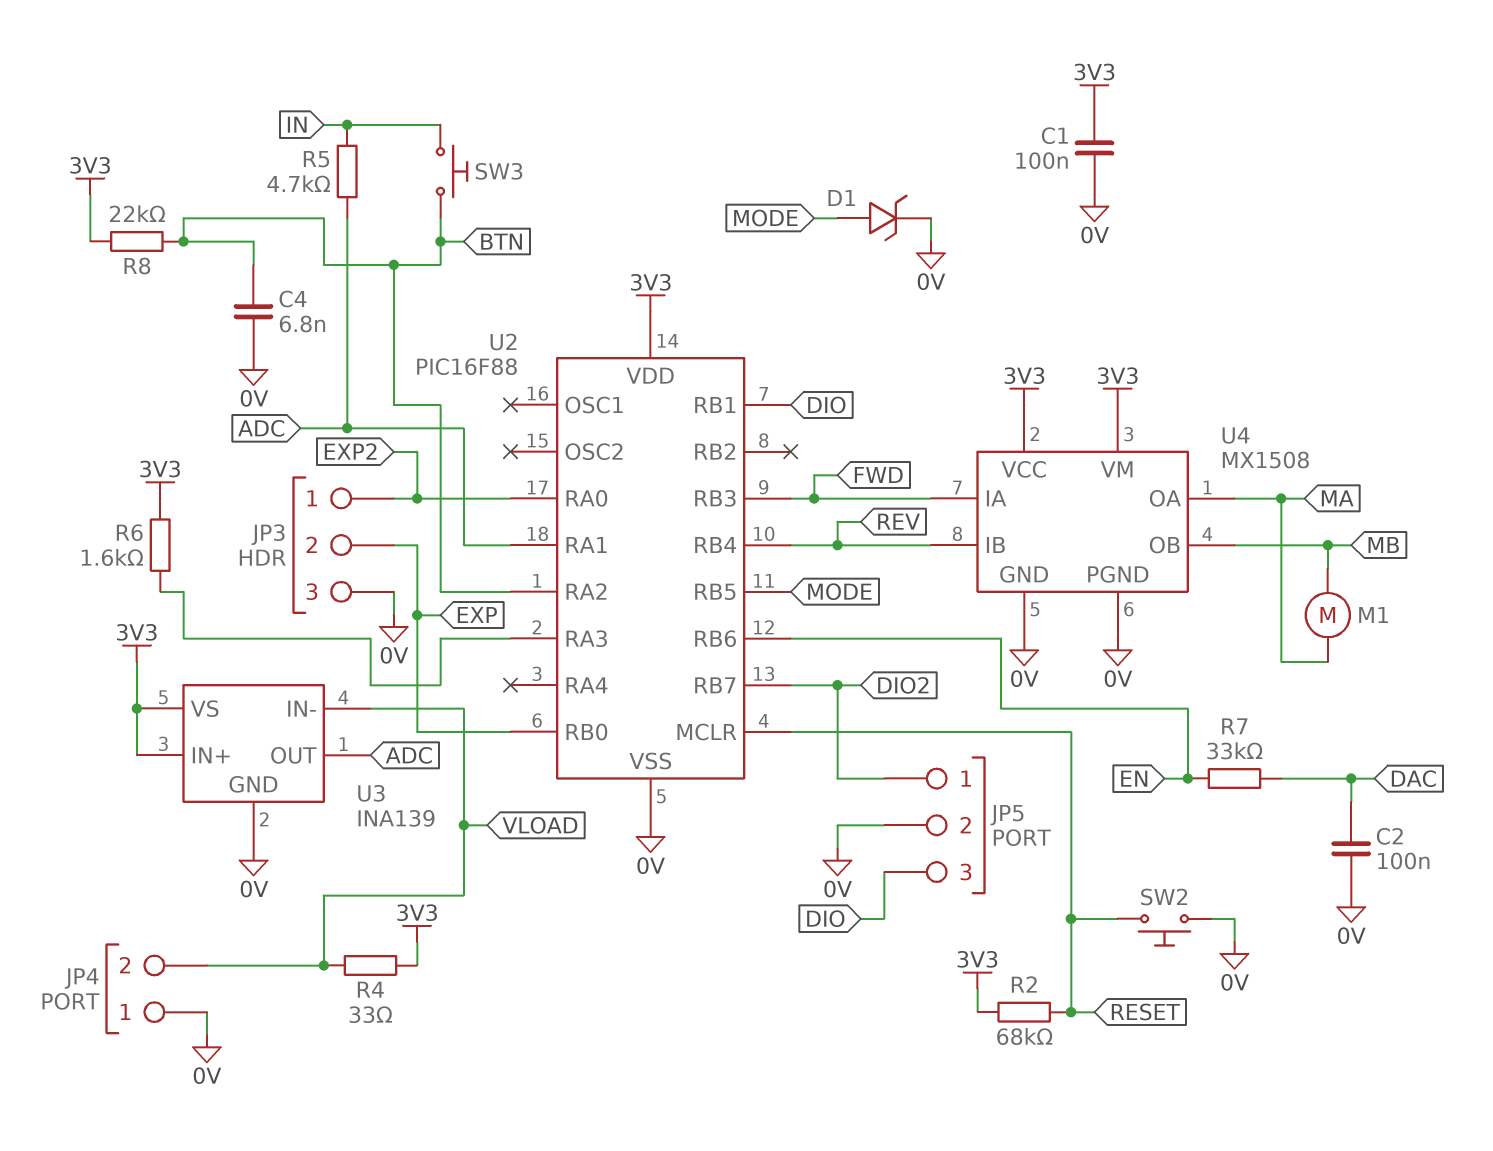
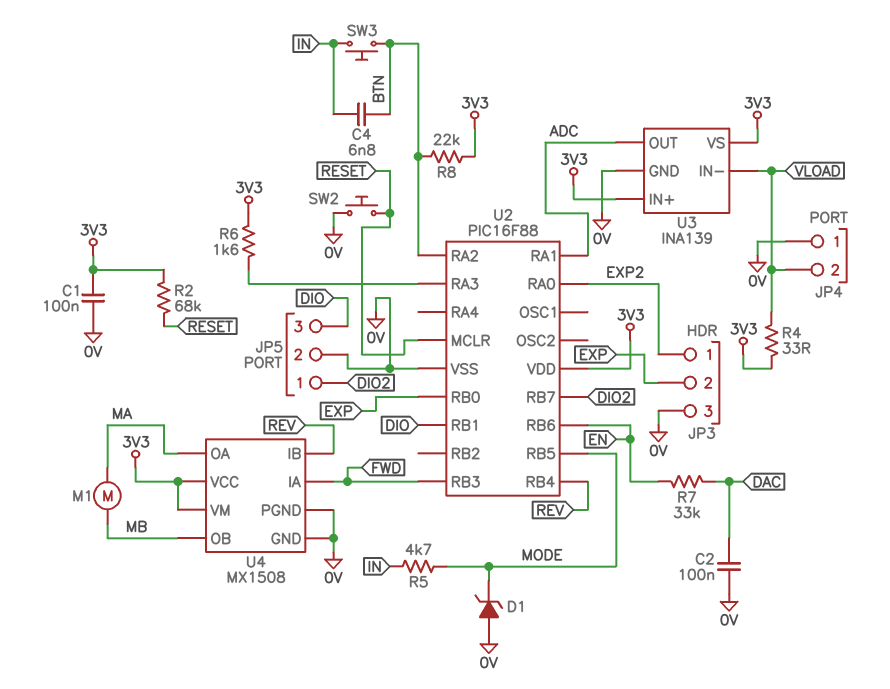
C4: 6.8nF (0V, BTN) -> 6.8nF (BTN, IN)
D1: zener (A MODE, K 0V) -> zener (A 0V, K MODE)
R5: 4.7k (ADC, IN) -> 4.7k (IN, MODE)

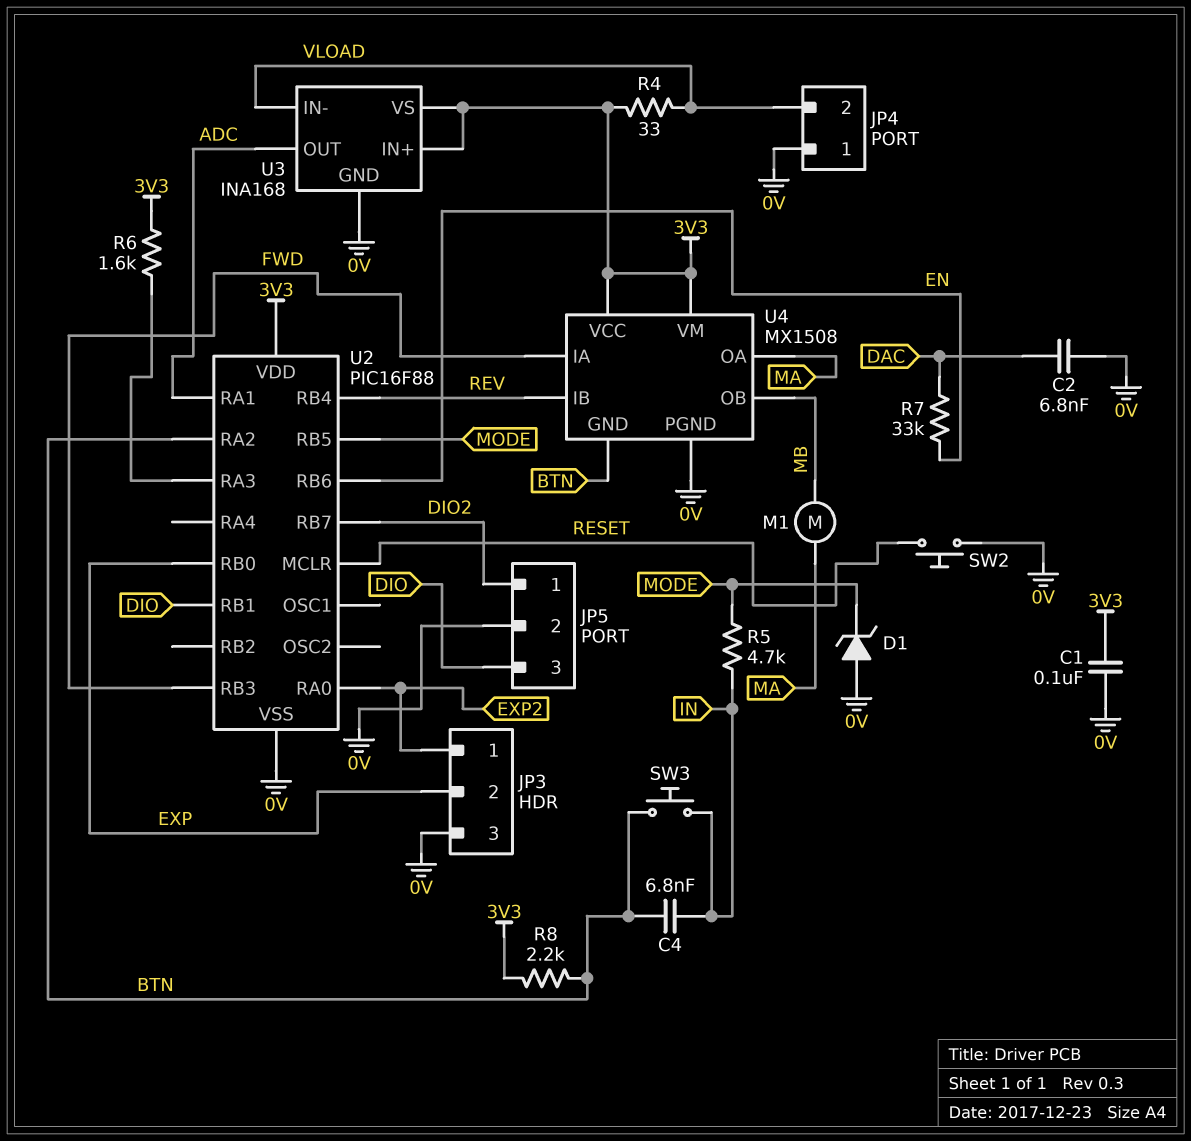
C2: 100nF (0V, DAC) -> 6.8nF (0V, DAC)
R2: 68k (3V3, RESET) -> none
R8: 22k (3V3, BTN) -> 2.2k (3V3, BTN)
U3: INA139 -> INA168
U4 pin GND: 0V -> BTN

